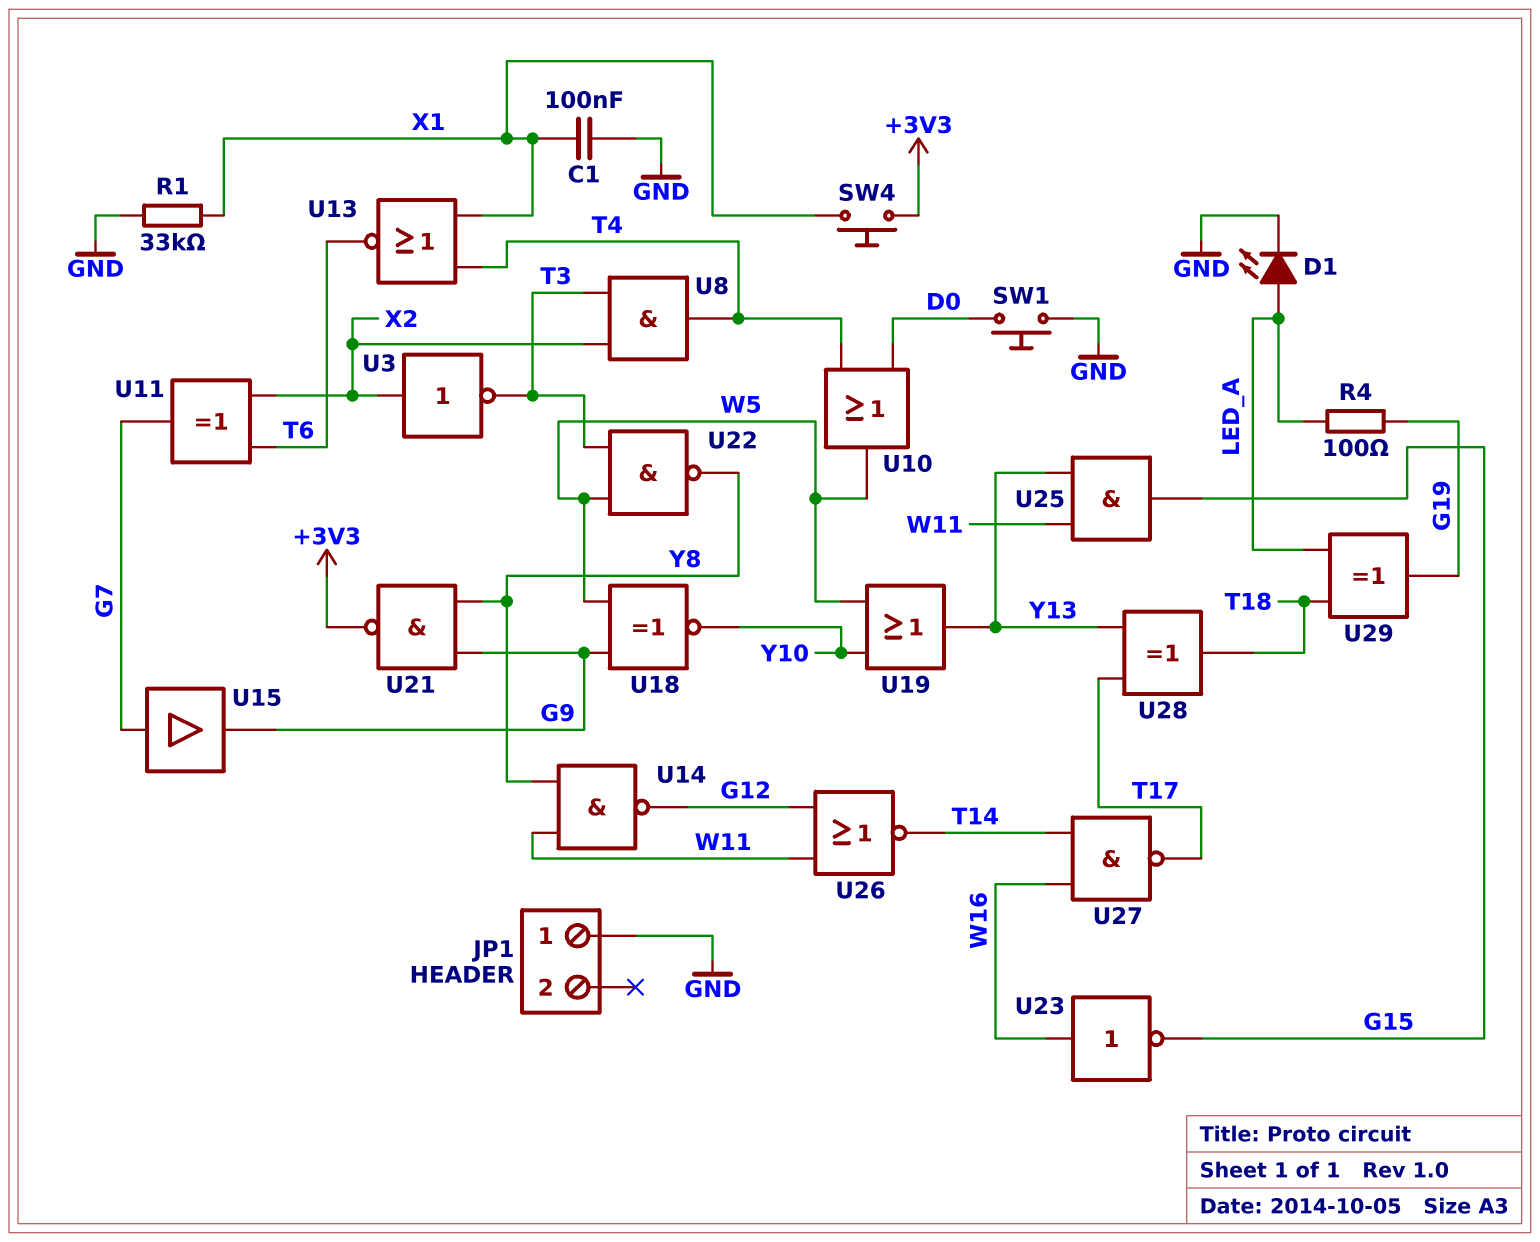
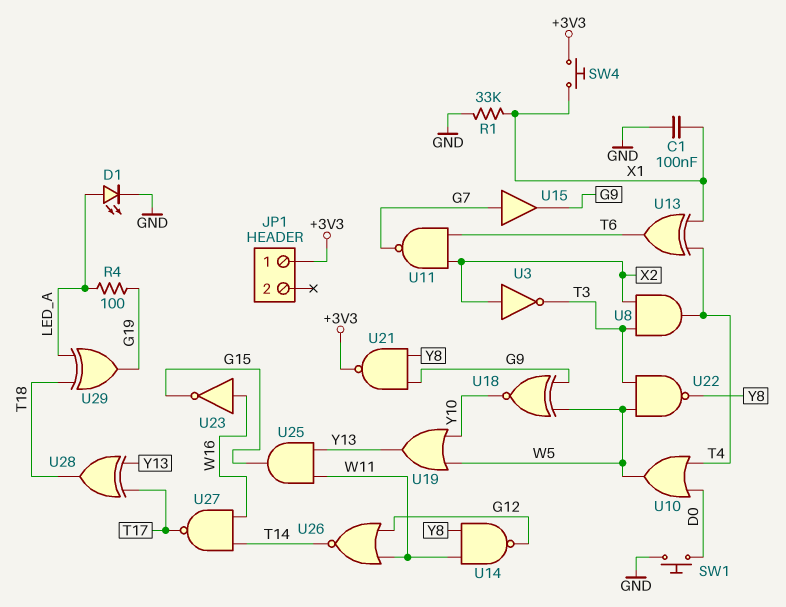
JP1 pin 1: GND -> +3V3
U11: XOR (in T6, in X2, out G7) -> NAND (in T6, in X2, out G7)
U13: NOR (in T4, in X1, out T6) -> XOR (in T4, in X1, out T6)

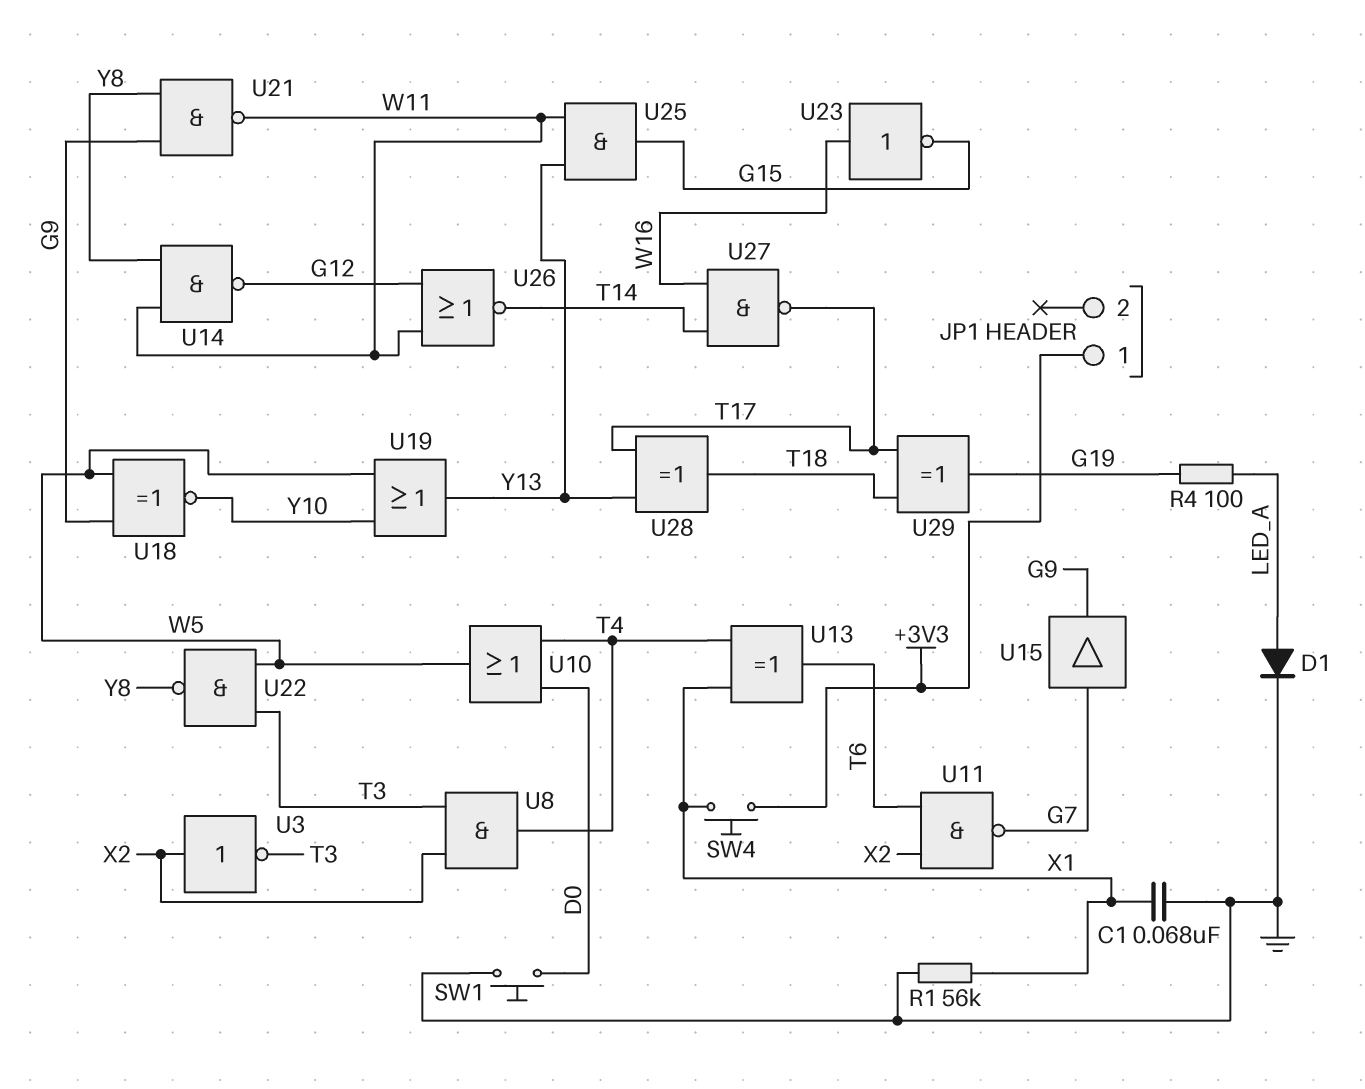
C1: 100nF (GND, X1) -> 68nF (GND, X1)
D1: LED (A LED_A, K GND) -> diode (A LED_A, K GND)
R1: 33k (GND, X1) -> 56k (GND, X1)
U21: NAND (in G9, in Y8, out +3V3) -> NAND (in G9, in Y8, out W11)
U29: XOR (in LED_A, in T18, out G19) -> XOR (in T17, in T18, out G19)

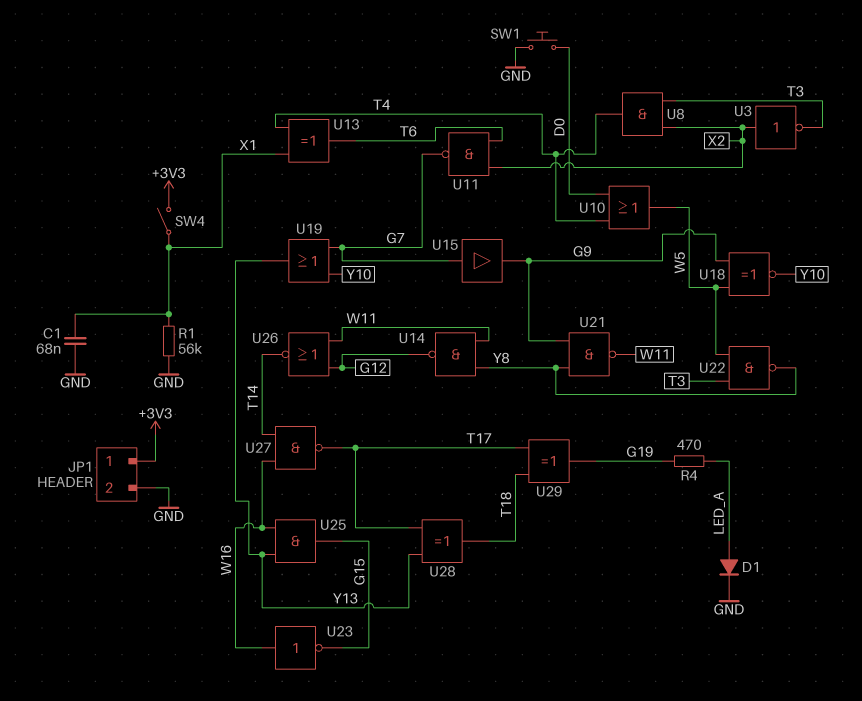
JP1 pin 2: none -> GND
R4: 100 (G19, LED_A) -> 470 (G19, LED_A)
SW4: button (+3V3, X1) -> switch (+3V3, X1)
U19: OR (in W5, in Y10, out Y13) -> OR (in G7, in Y10, out Y13)
U25: AND (in W11, in Y13, out G15) -> AND (in W16, in Y13, out G15)

